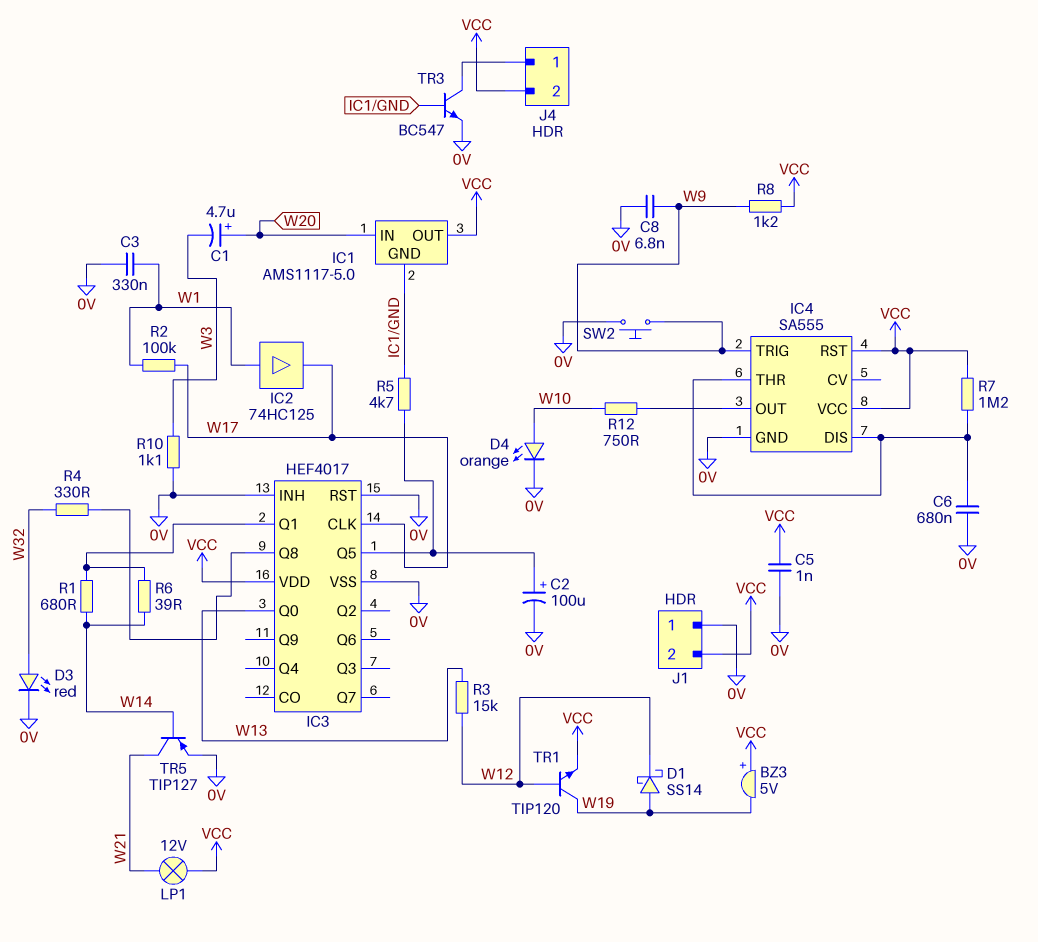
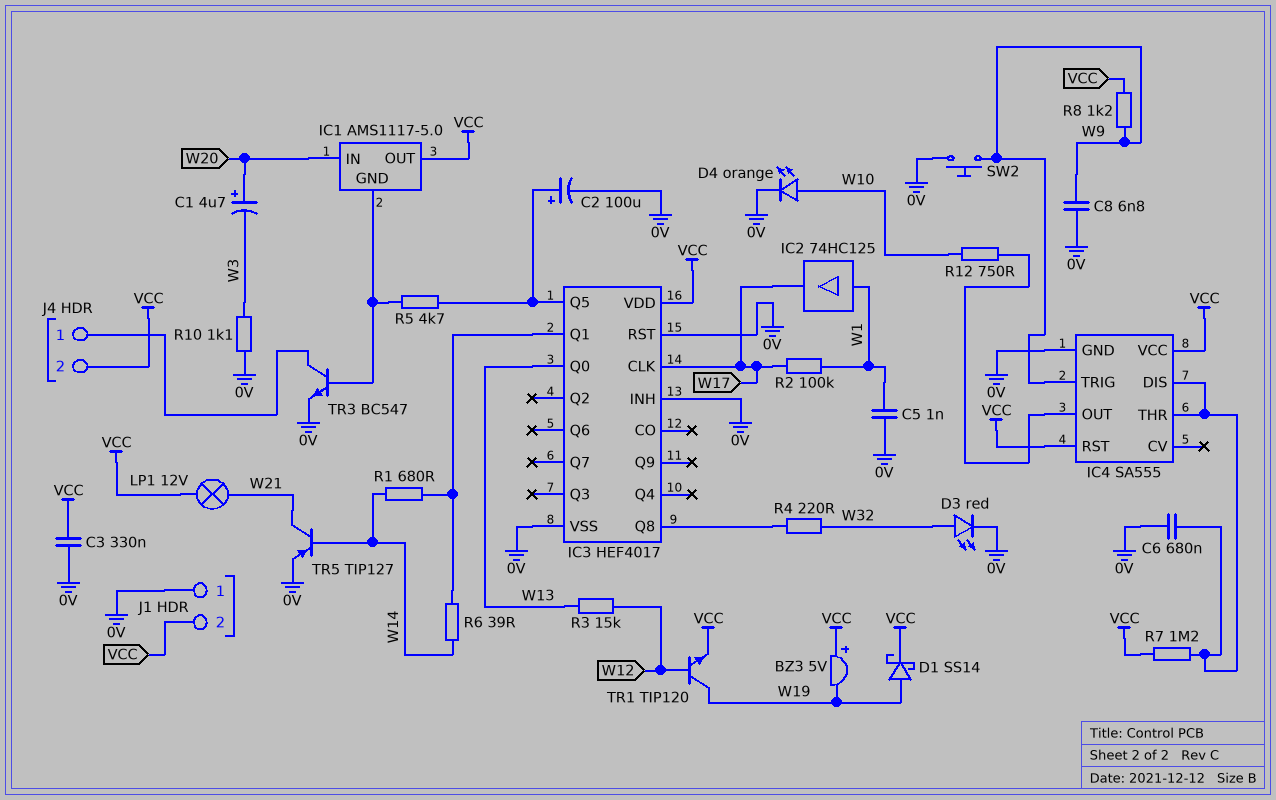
C3: 330nF (0V, W1) -> 330nF (0V, VCC)
C5: 1nF (0V, VCC) -> 1nF (0V, W1)
D1: schottky SS14 (A W19, K W12) -> schottky SS14 (A W19, K VCC)
R4: 330 (IC3/Q8, W32) -> 220 (IC3/Q8, W32)

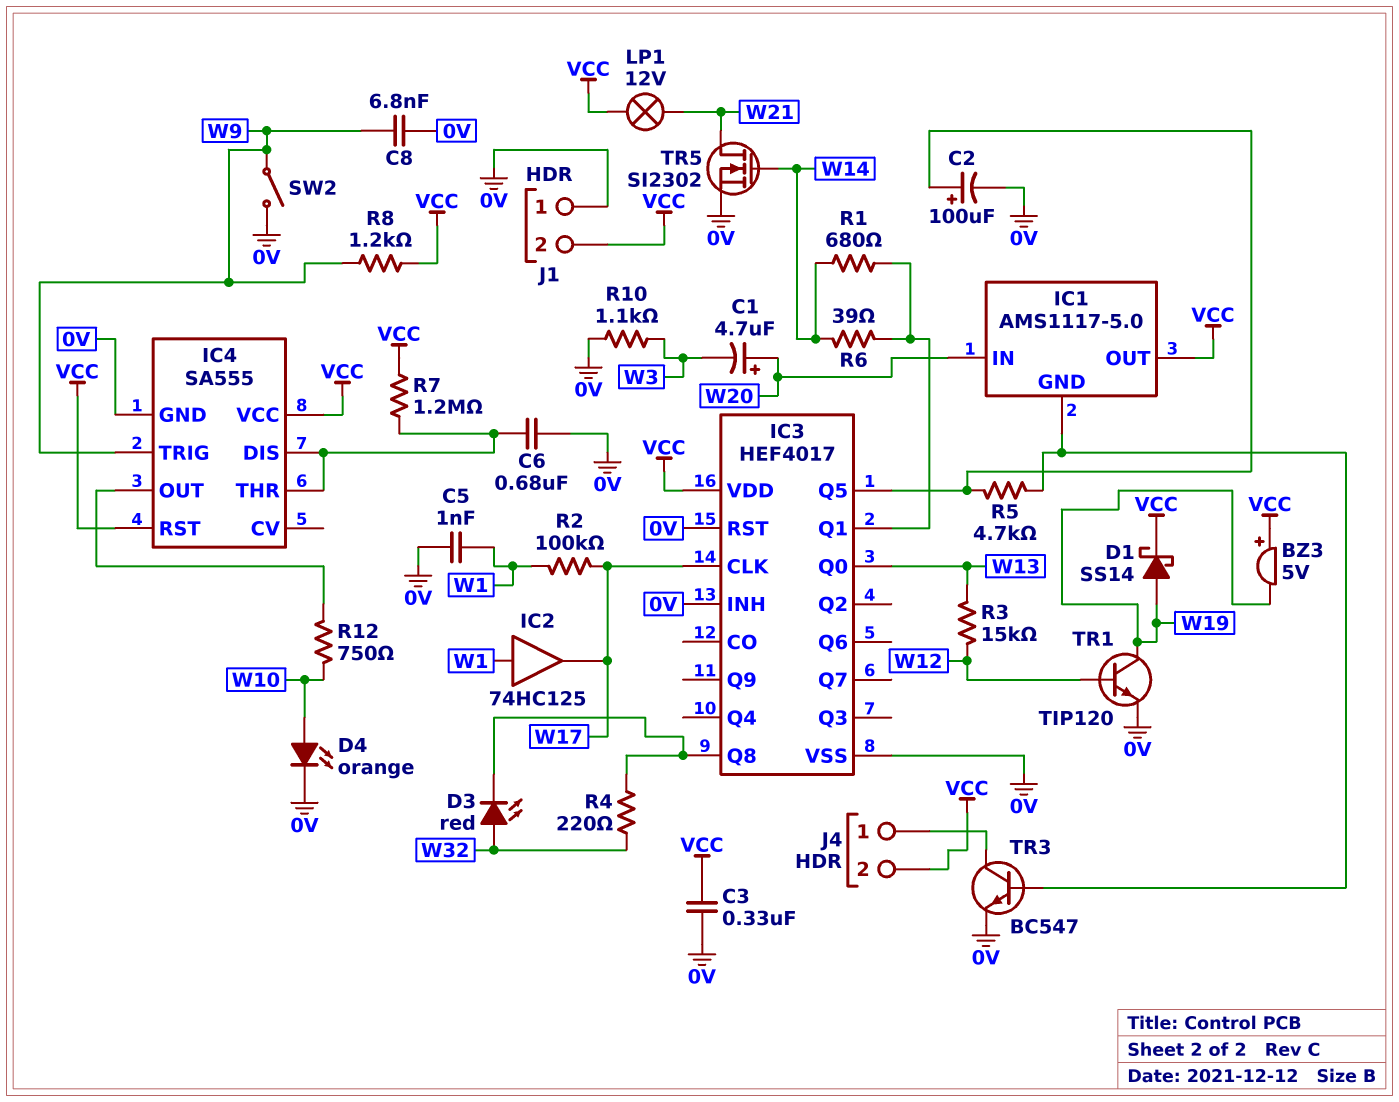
D3: LED red (A W32, K 0V) -> LED red (A W32, K IC3/Q8)
SW2: button (0V, W9) -> switch (0V, W9)
TR1: NPN TIP120 (B W12, C W19, E VCC) -> NPN TIP120 (B W12, C W19, E 0V)
TR5: PNP TIP127 (B W14, C W21, E 0V) -> NMOS SI2302 (G W14, D W21, S 0V)

